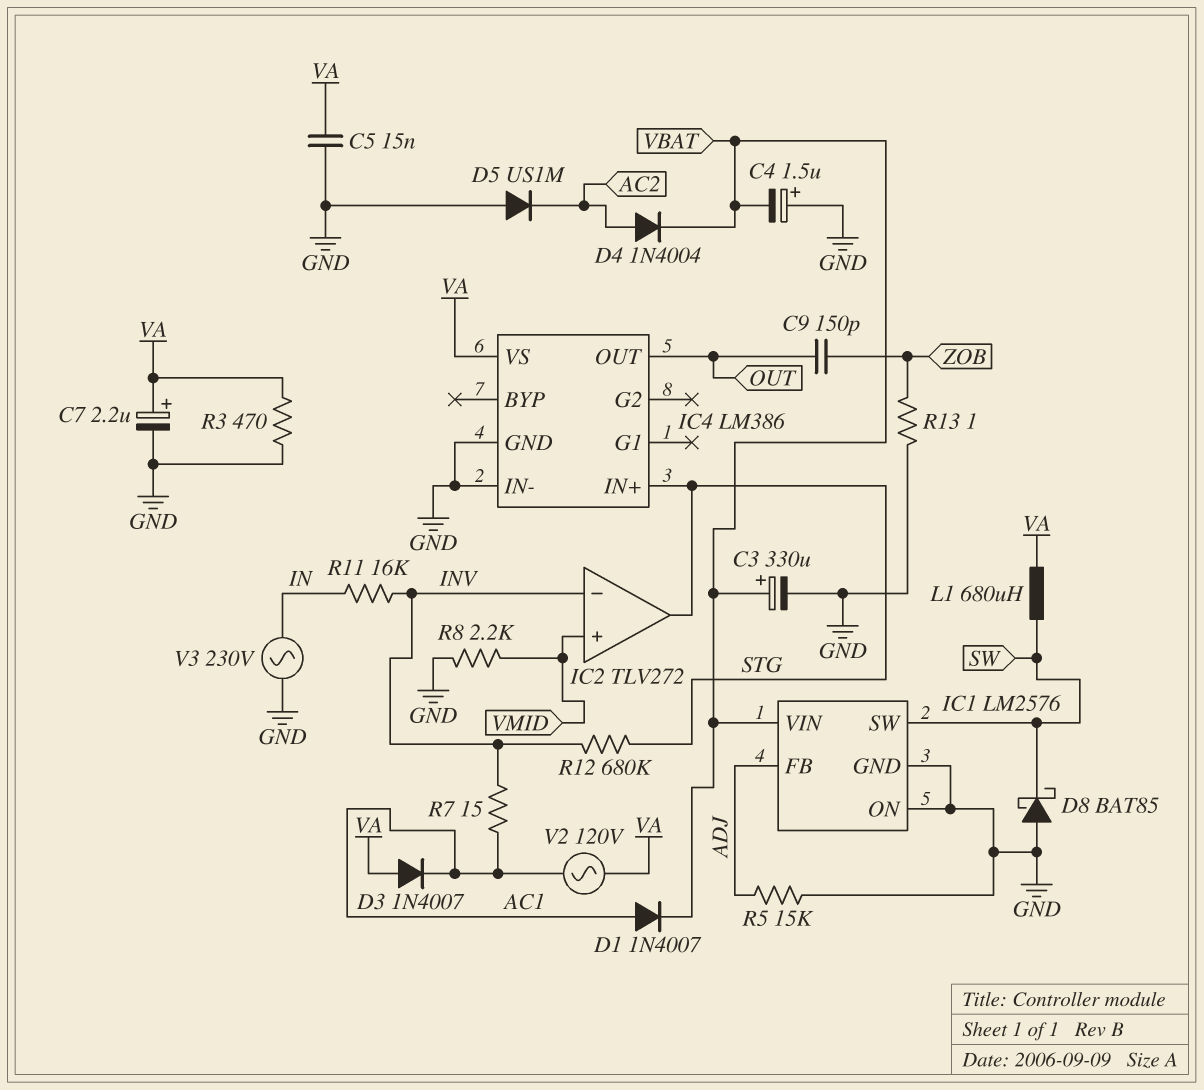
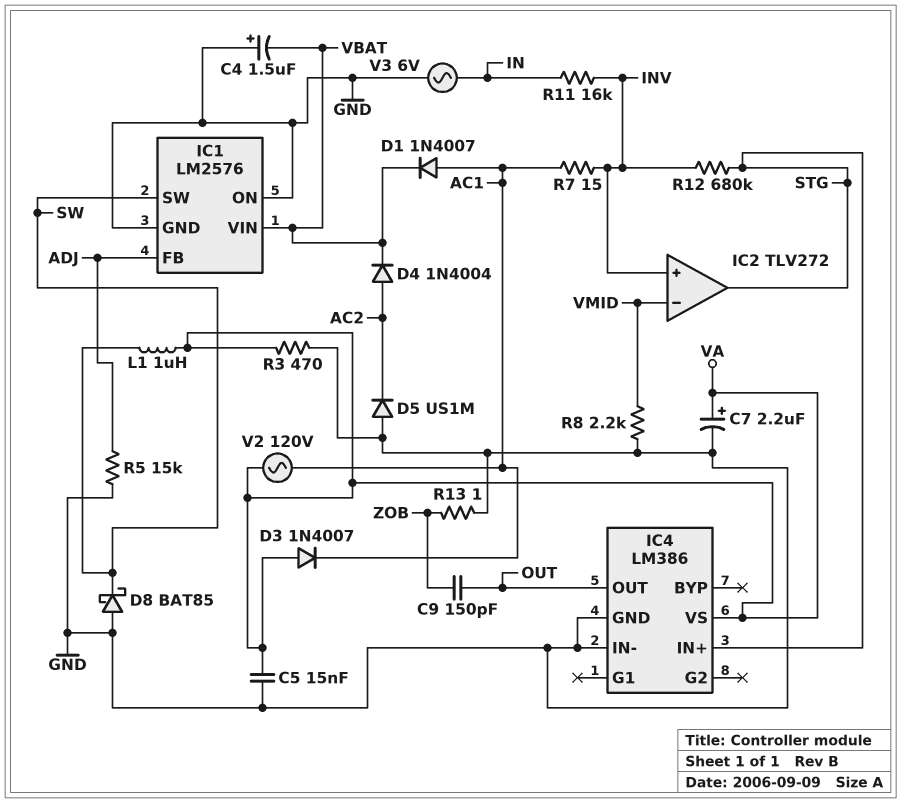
C3: 330uF (plus VBAT, minus GND) -> none
IC2 pin in+: VMID -> INV
IC2 pin in-: INV -> VMID
L1: 680uH (SW, VA) -> 1uH (SW, VA)
V3: AC 230V (GND, IN) -> AC 6V (GND, IN)

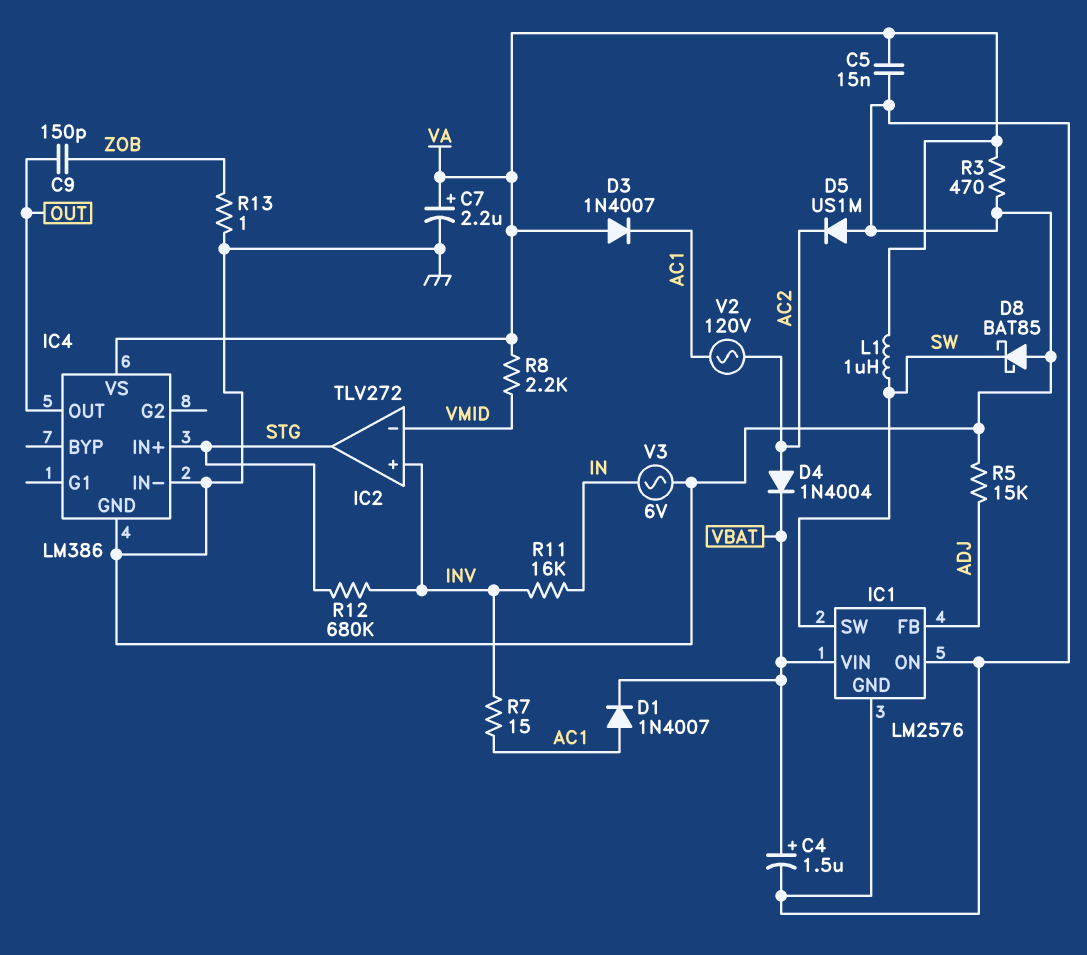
C4: 1.5uF (plus GND, minus VBAT) -> 1.5uF (plus VBAT, minus GND)
R8: 2.2k (GND, VMID) -> 2.2k (VA, VMID)
V2: AC 120V (AC1, VA) -> AC 120V (AC1, AC2)

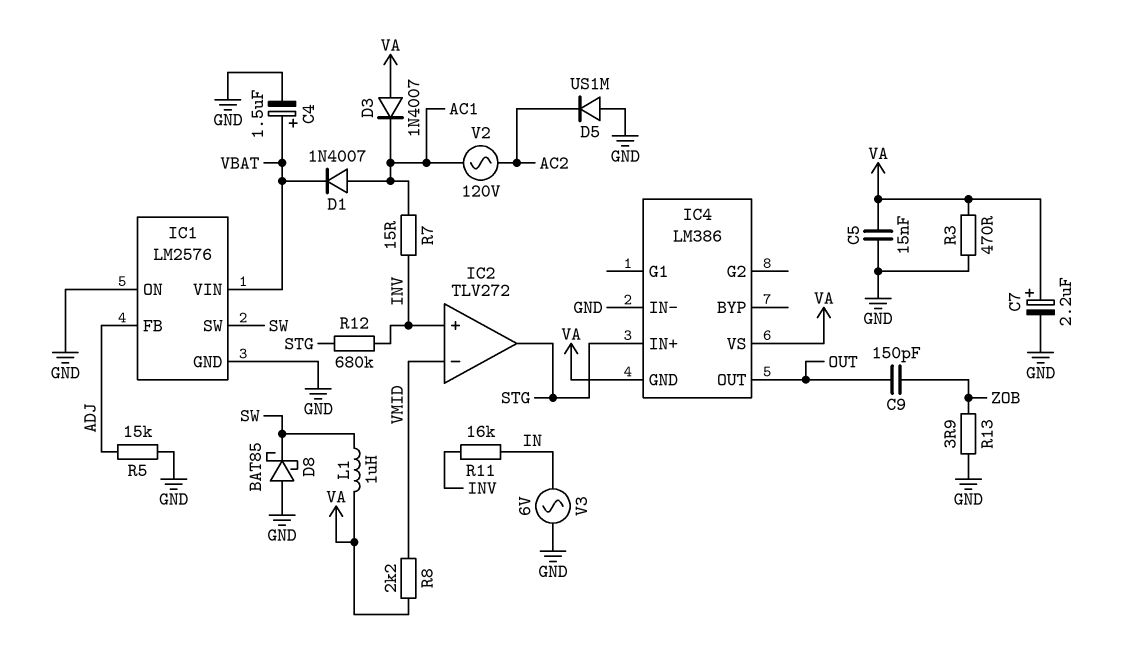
D4: diode 1N4004 (A AC2, K VBAT) -> none
IC4 pin GND: GND -> VA
R13: 1 (GND, ZOB) -> 3.9 (GND, ZOB)

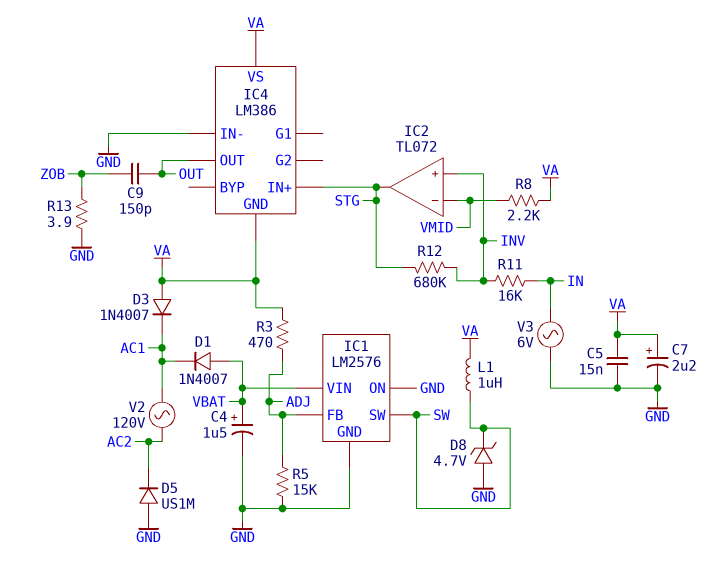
D1: diode 1N4007 (A AC1, K VBAT) -> diode 1N4007 (A VBAT, K AC1)
D8: schottky BAT85 (A GND, K SW) -> zener 4.7V (A GND, K SW)
IC2: TLV272 -> TL072
R3: 470 (GND, VA) -> 470 (ADJ, VA)
R7: 15 (AC1, INV) -> none

